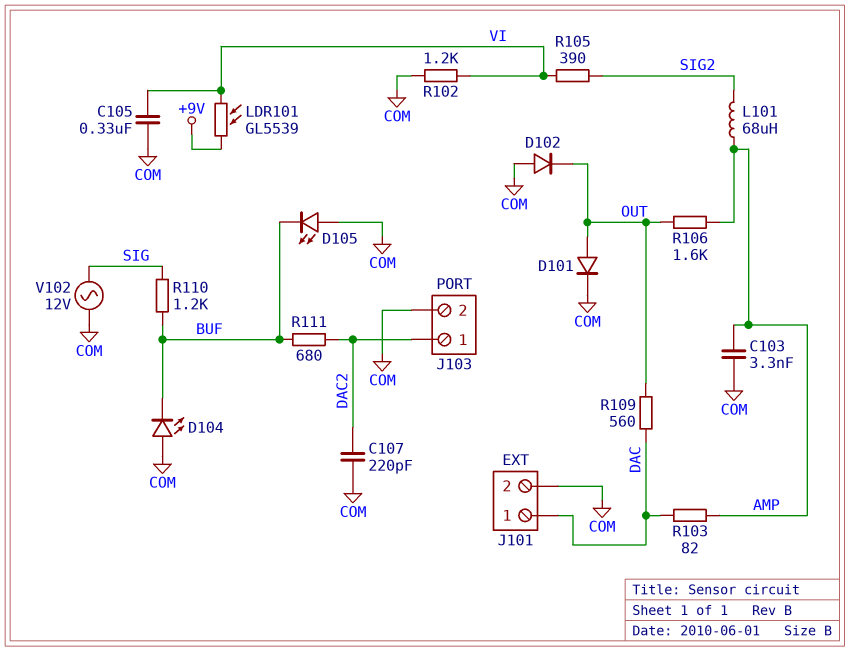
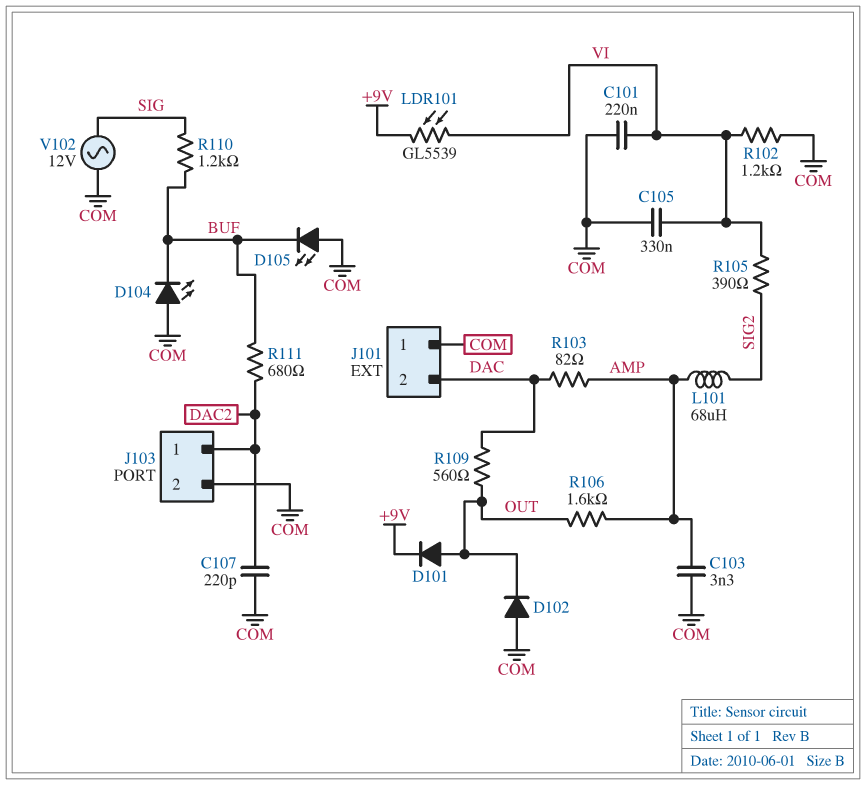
C101: none -> 220nF (COM, VI)
D101: diode (A OUT, K COM) -> diode (A OUT, K +9V)
J101 pin 1: DAC -> COM
J101 pin 2: COM -> DAC

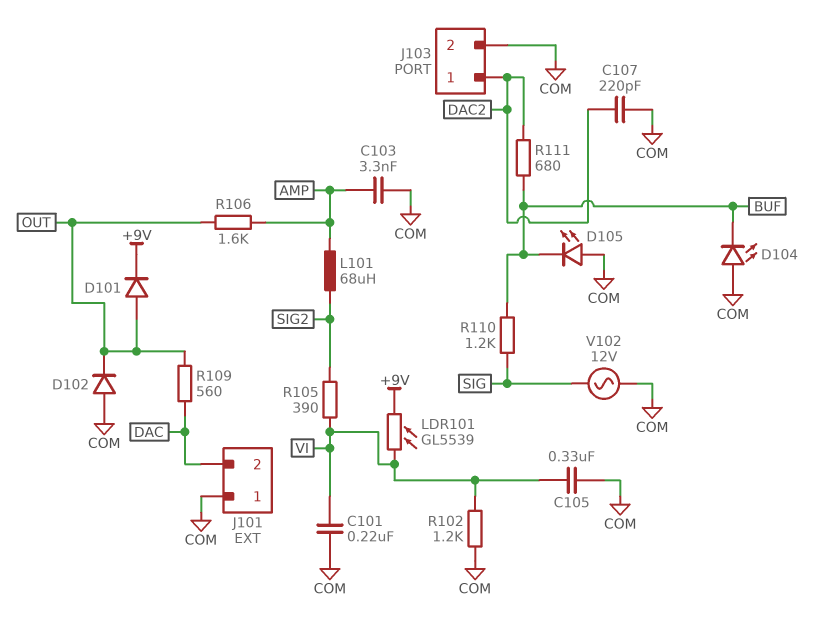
R103: 82 (AMP, DAC) -> none

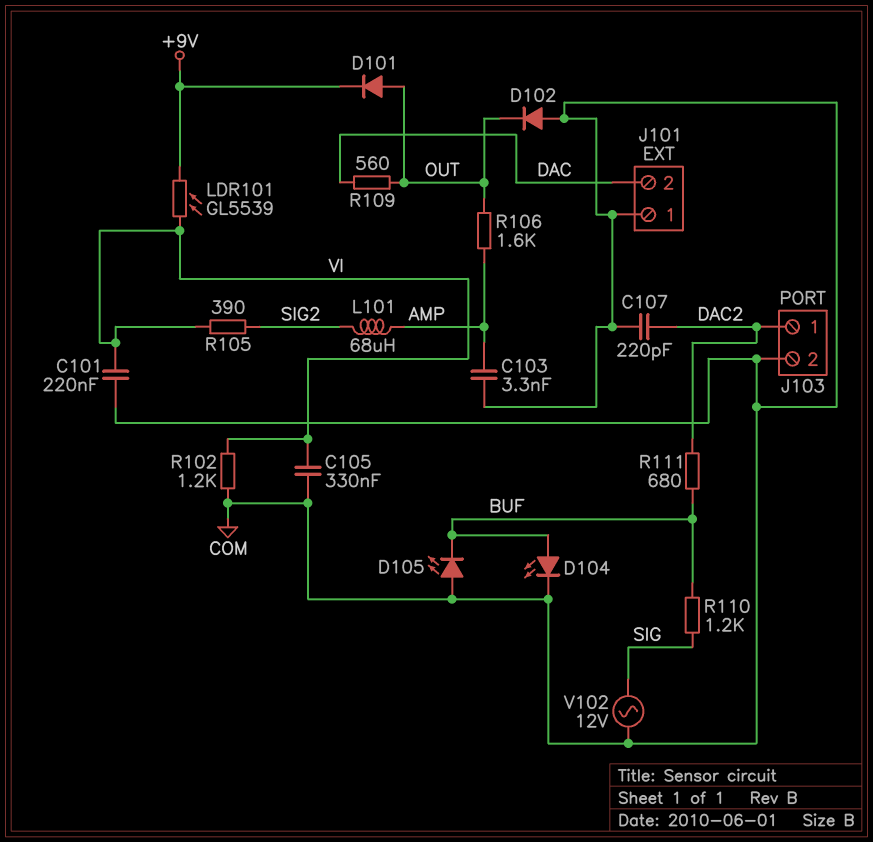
D104: LED (A COM, K BUF) -> LED (A BUF, K COM)

